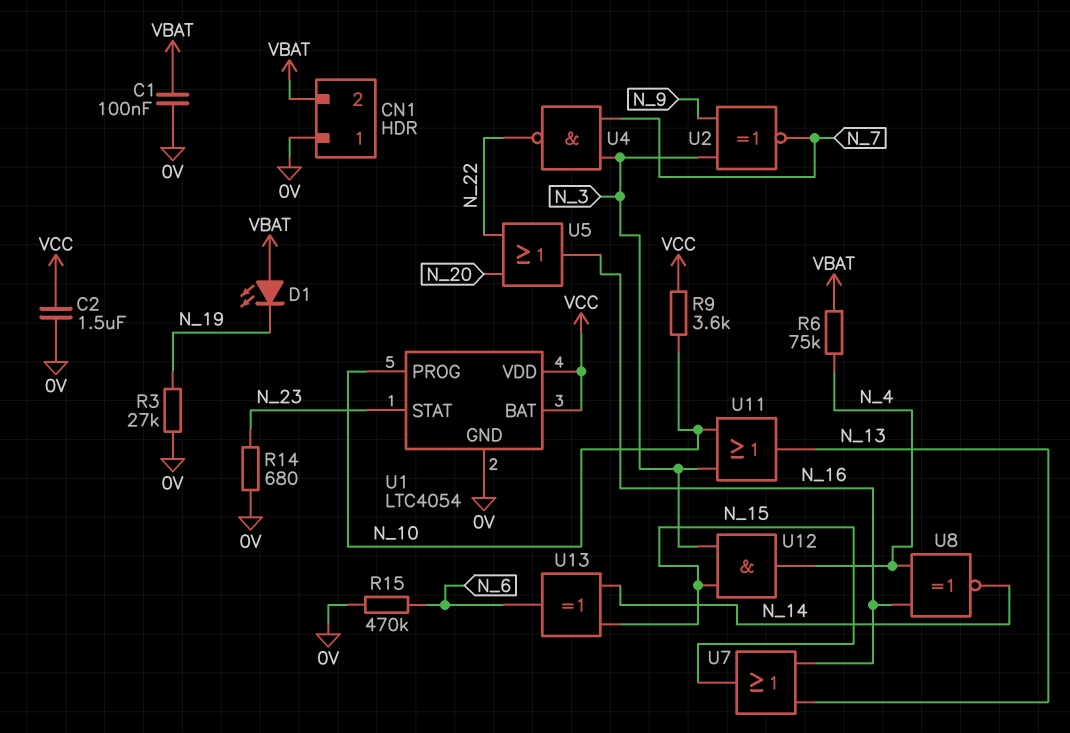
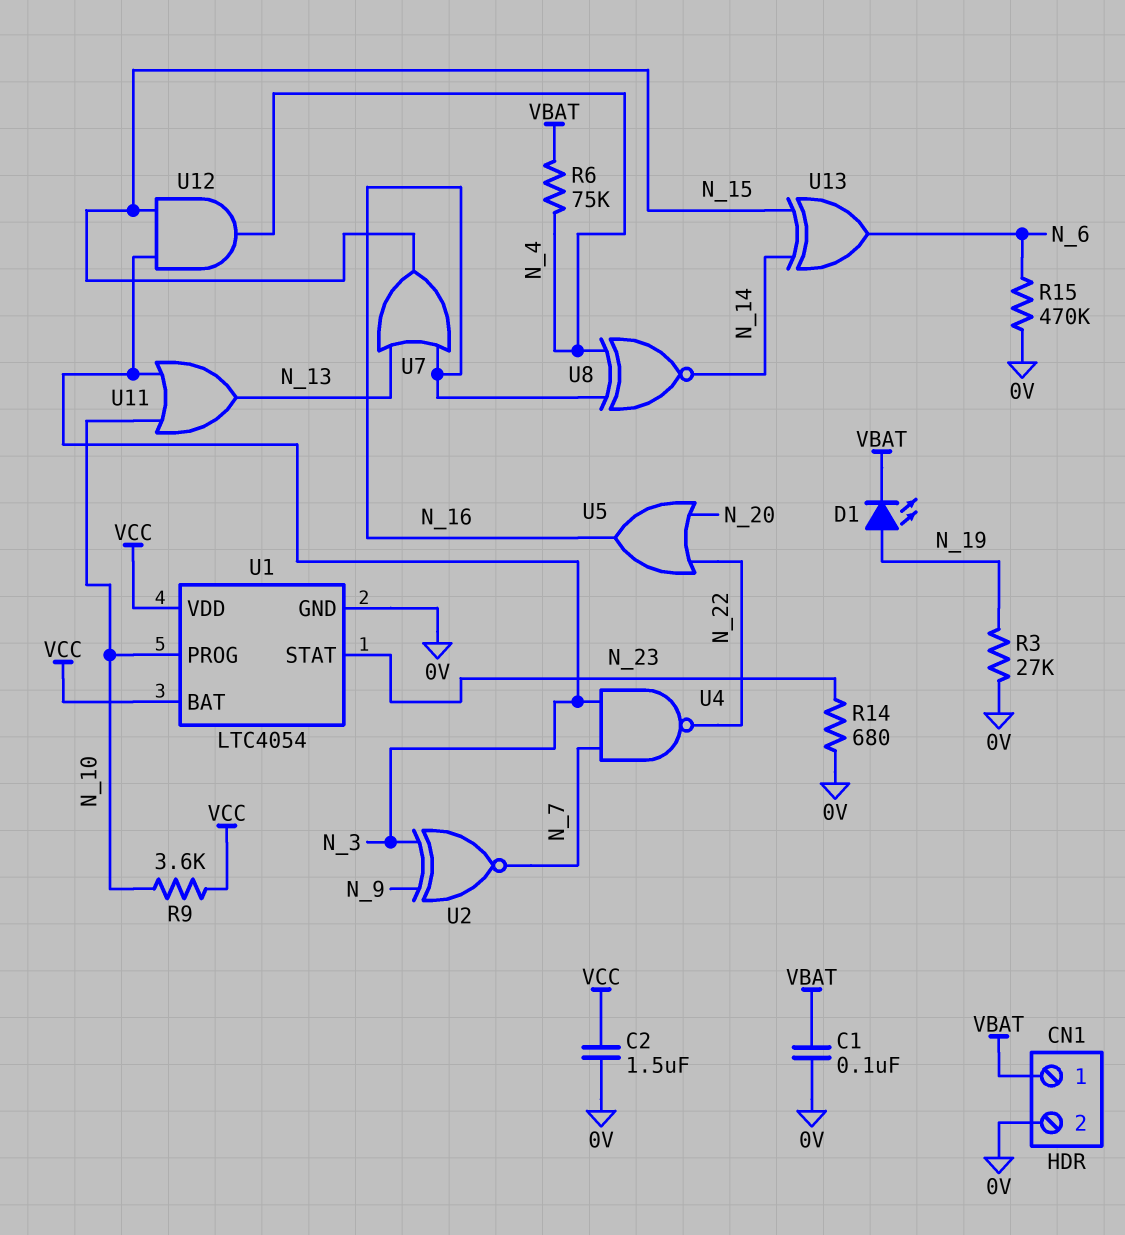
CN1 pin 1: 0V -> VBAT
CN1 pin 2: VBAT -> 0V
D1: LED (A VBAT, K N_19) -> LED (A N_19, K VBAT)

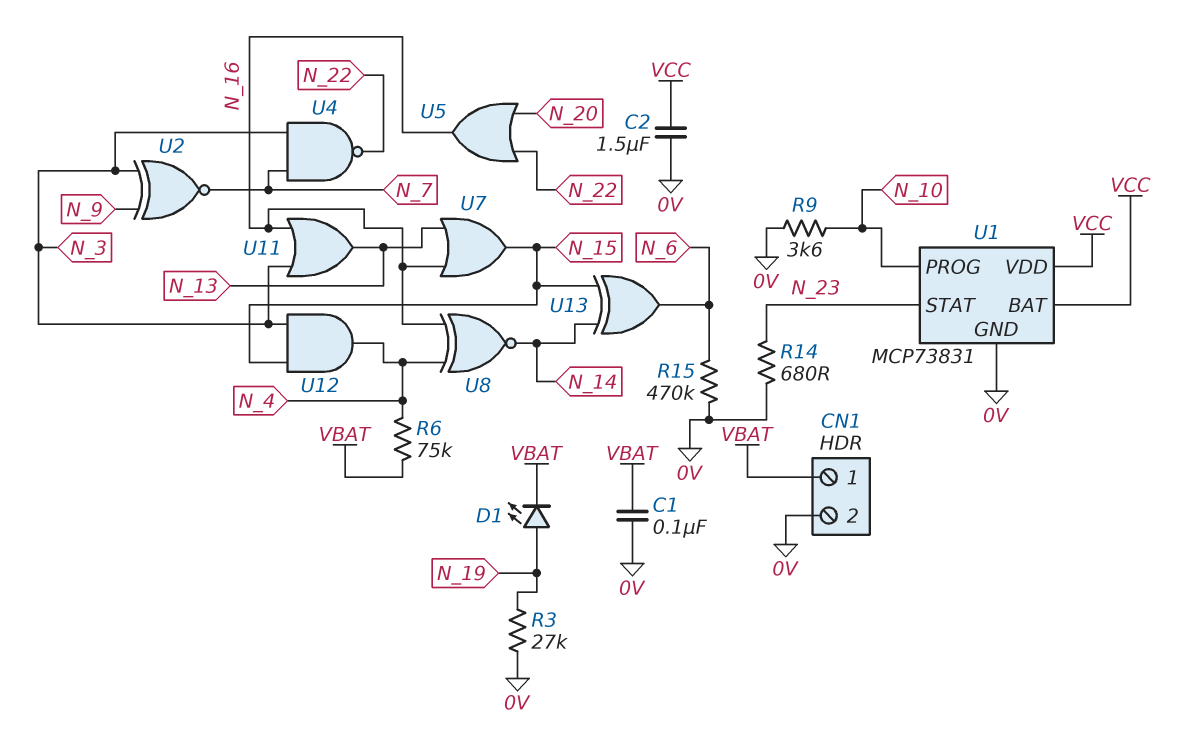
R9: 3.6k (N_10, VCC) -> 3.6k (0V, N_10)
U1: LTC4054 -> MCP73831
U11: OR (in N_3, in N_10, out N_13) -> OR (in N_3, in N_16, out N_13)

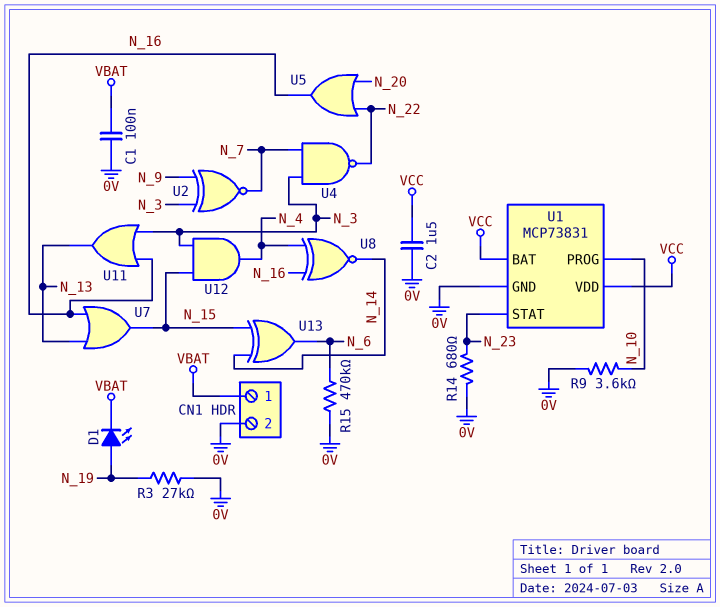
R6: 75k (N_4, VBAT) -> none

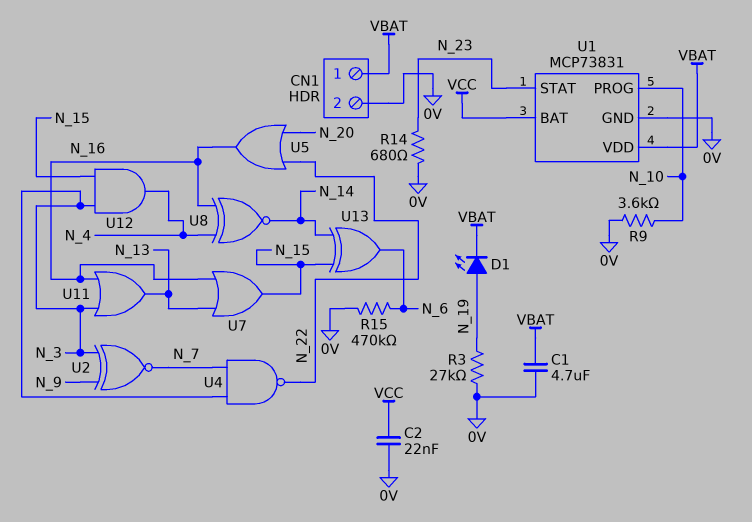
C1: 100nF (0V, VBAT) -> 4.7uF (0V, VBAT)
C2: 1.5uF (0V, VCC) -> 22nF (0V, VCC)
U1 pin VDD: VCC -> VBAT

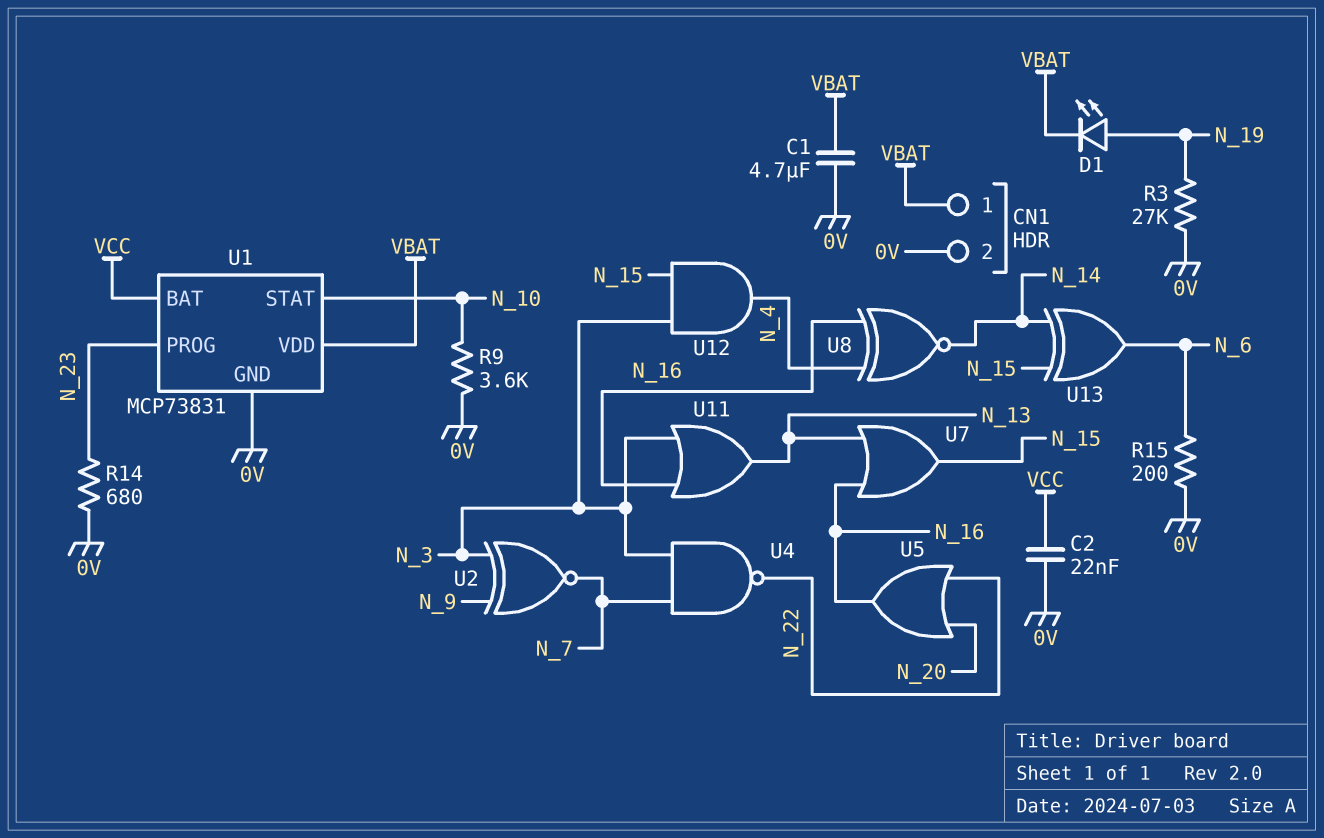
R15: 470k (0V, N_6) -> 200 (0V, N_6)
U1 pin PROG: N_10 -> N_23
U1 pin STAT: N_23 -> N_10

